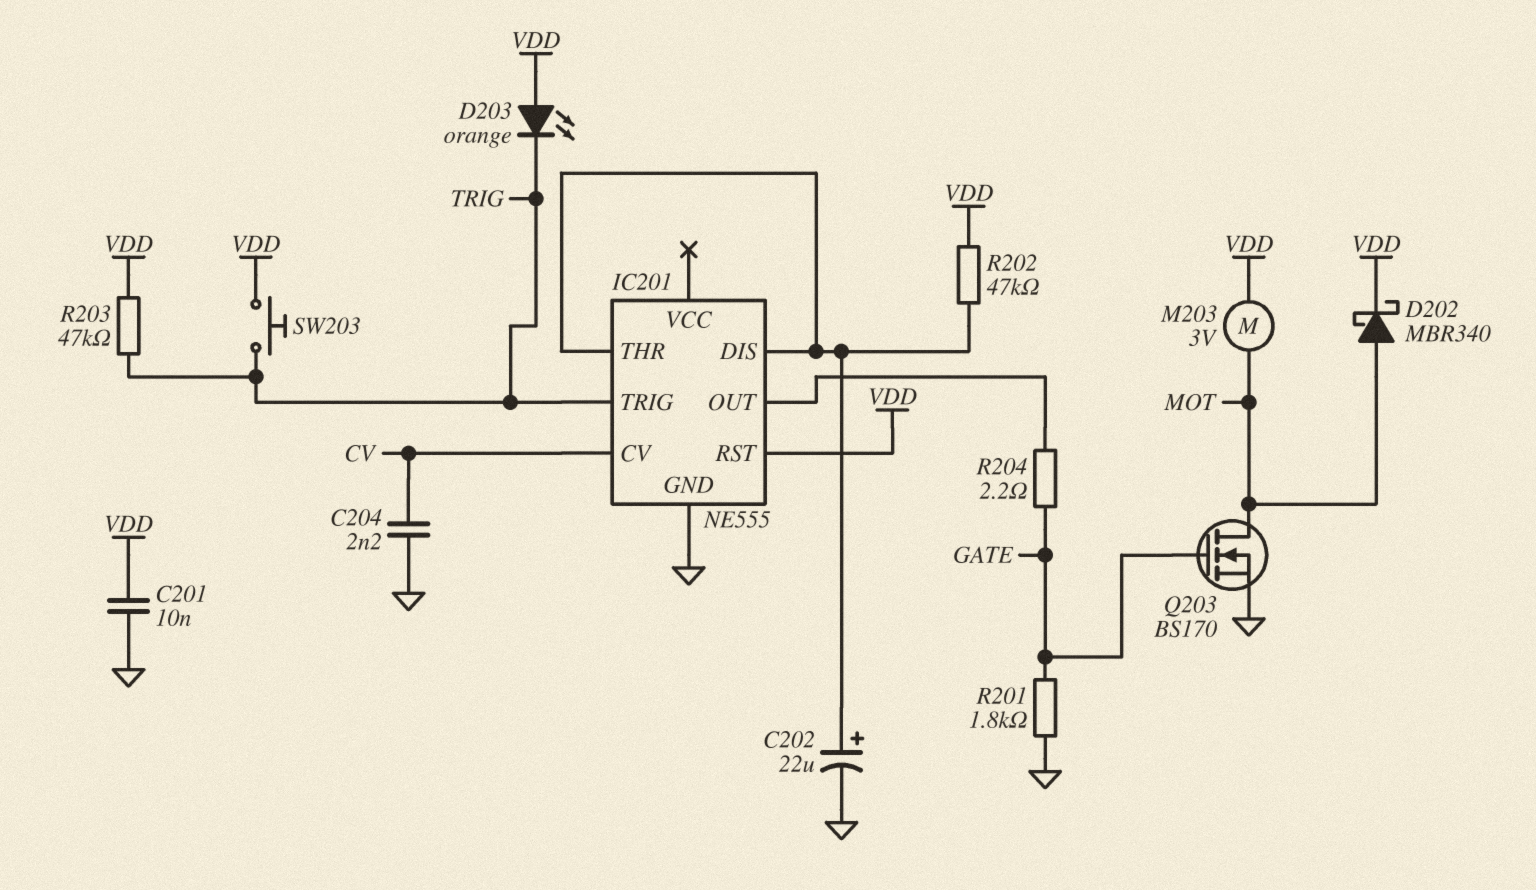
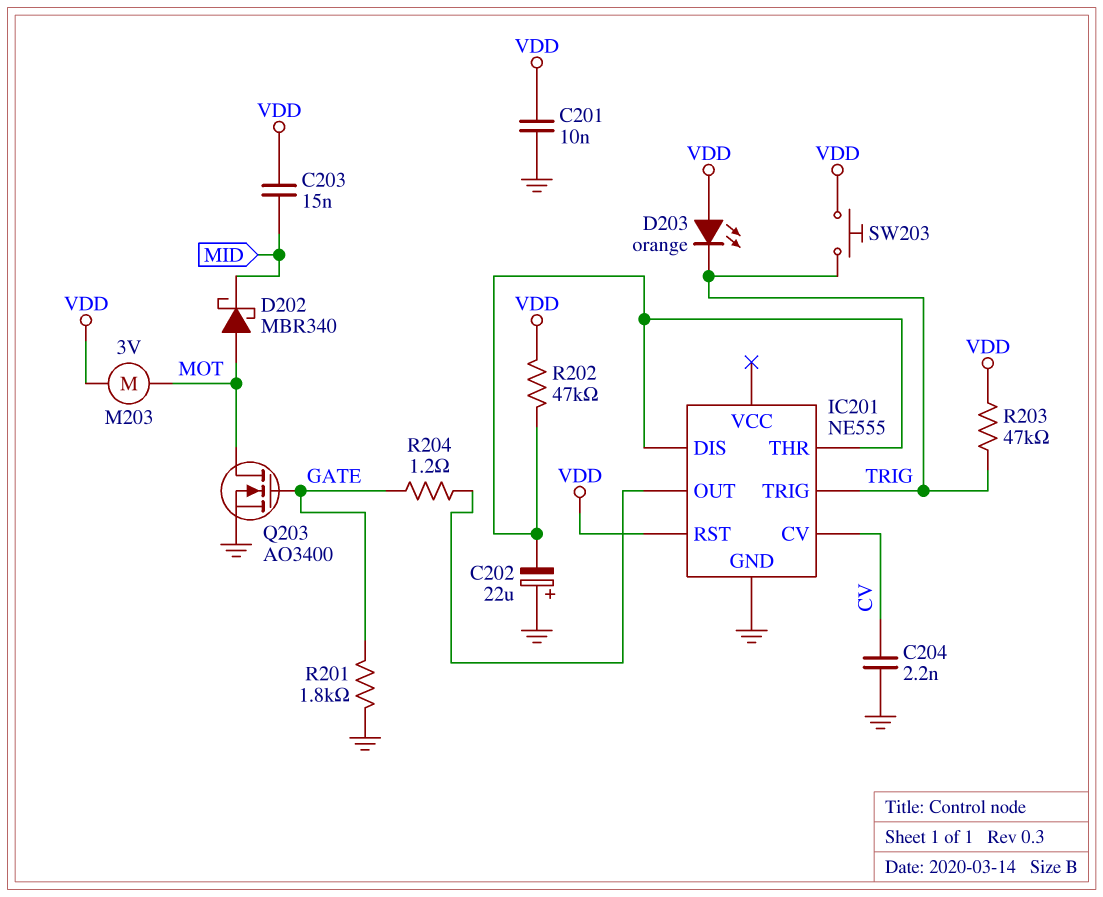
C202: 22uF (plus IC201/DIS, minus GND) -> 22uF (plus GND, minus IC201/DIS)
C203: none -> 15nF (MID, VDD)
D202: schottky MBR340 (A MOT, K VDD) -> schottky MBR340 (A MOT, K MID)
Q203: NMOS BS170 (G GATE, D MOT, S GND) -> NMOS AO3400 (G GATE, D MOT, S GND)
R204: 2.2 (GATE, IC201/OUT) -> 1.2 (GATE, IC201/OUT)

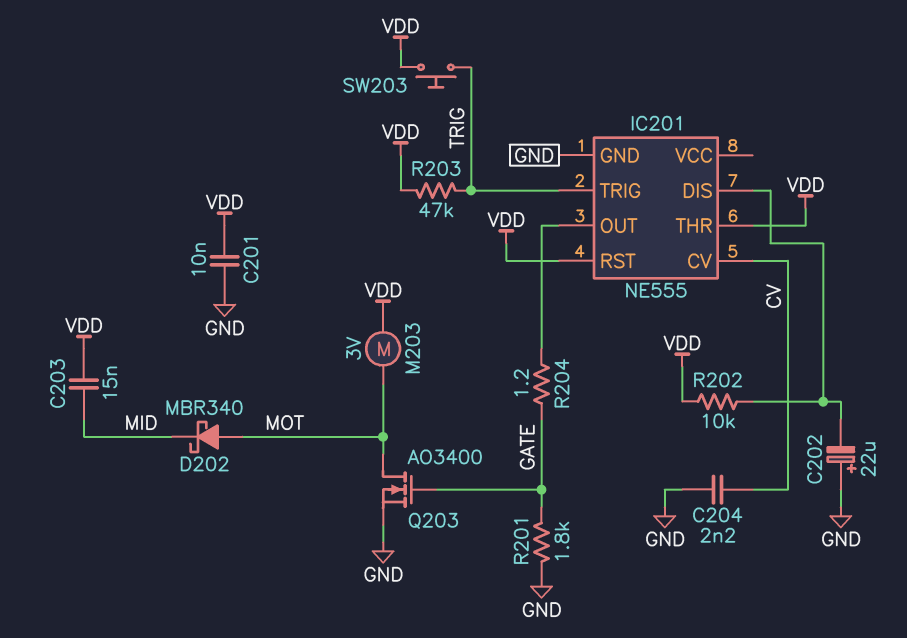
D203: LED orange (A VDD, K TRIG) -> none
IC201 pin THR: IC201/DIS -> VDD
R202: 47k (IC201/DIS, VDD) -> 10k (IC201/DIS, VDD)

